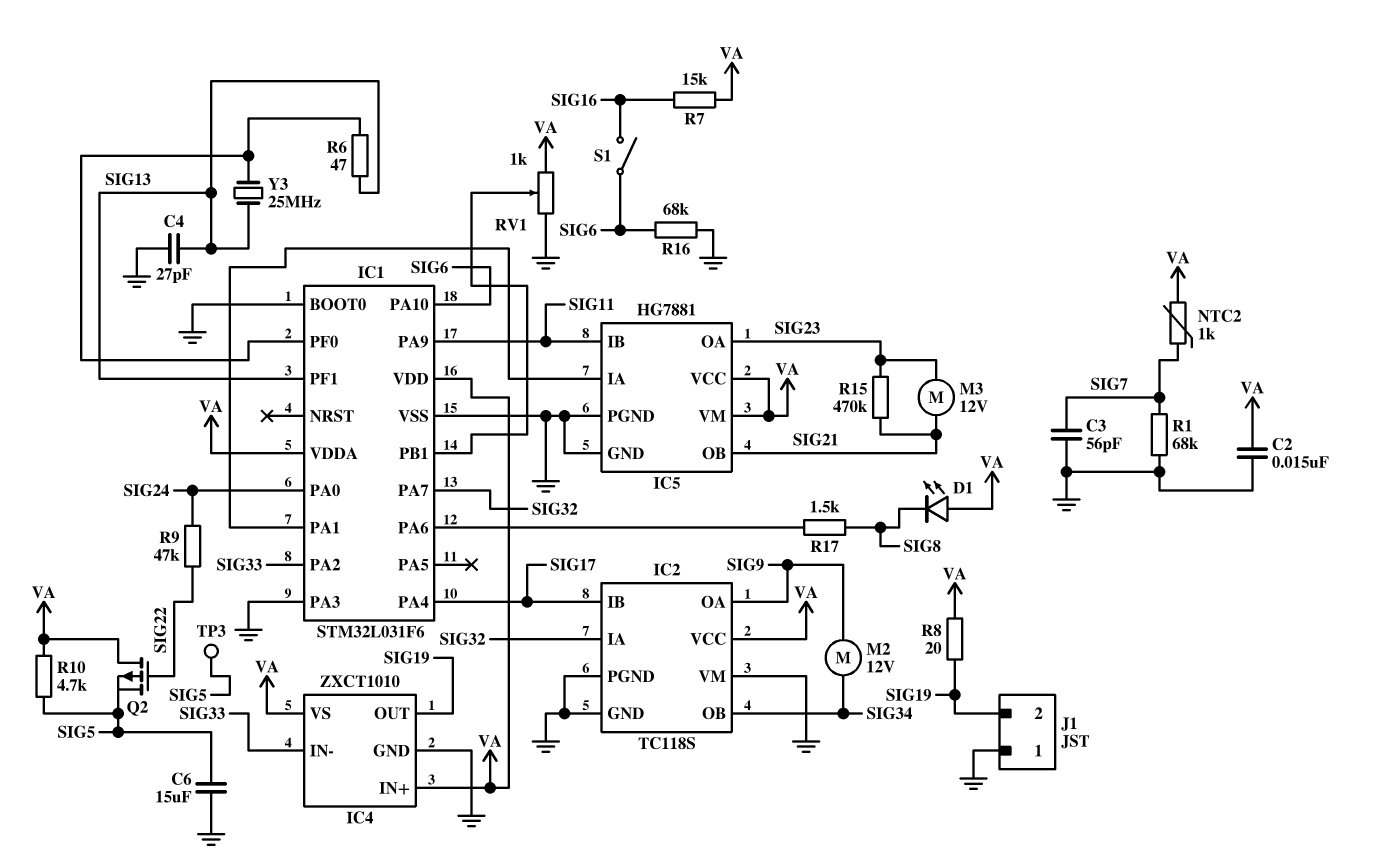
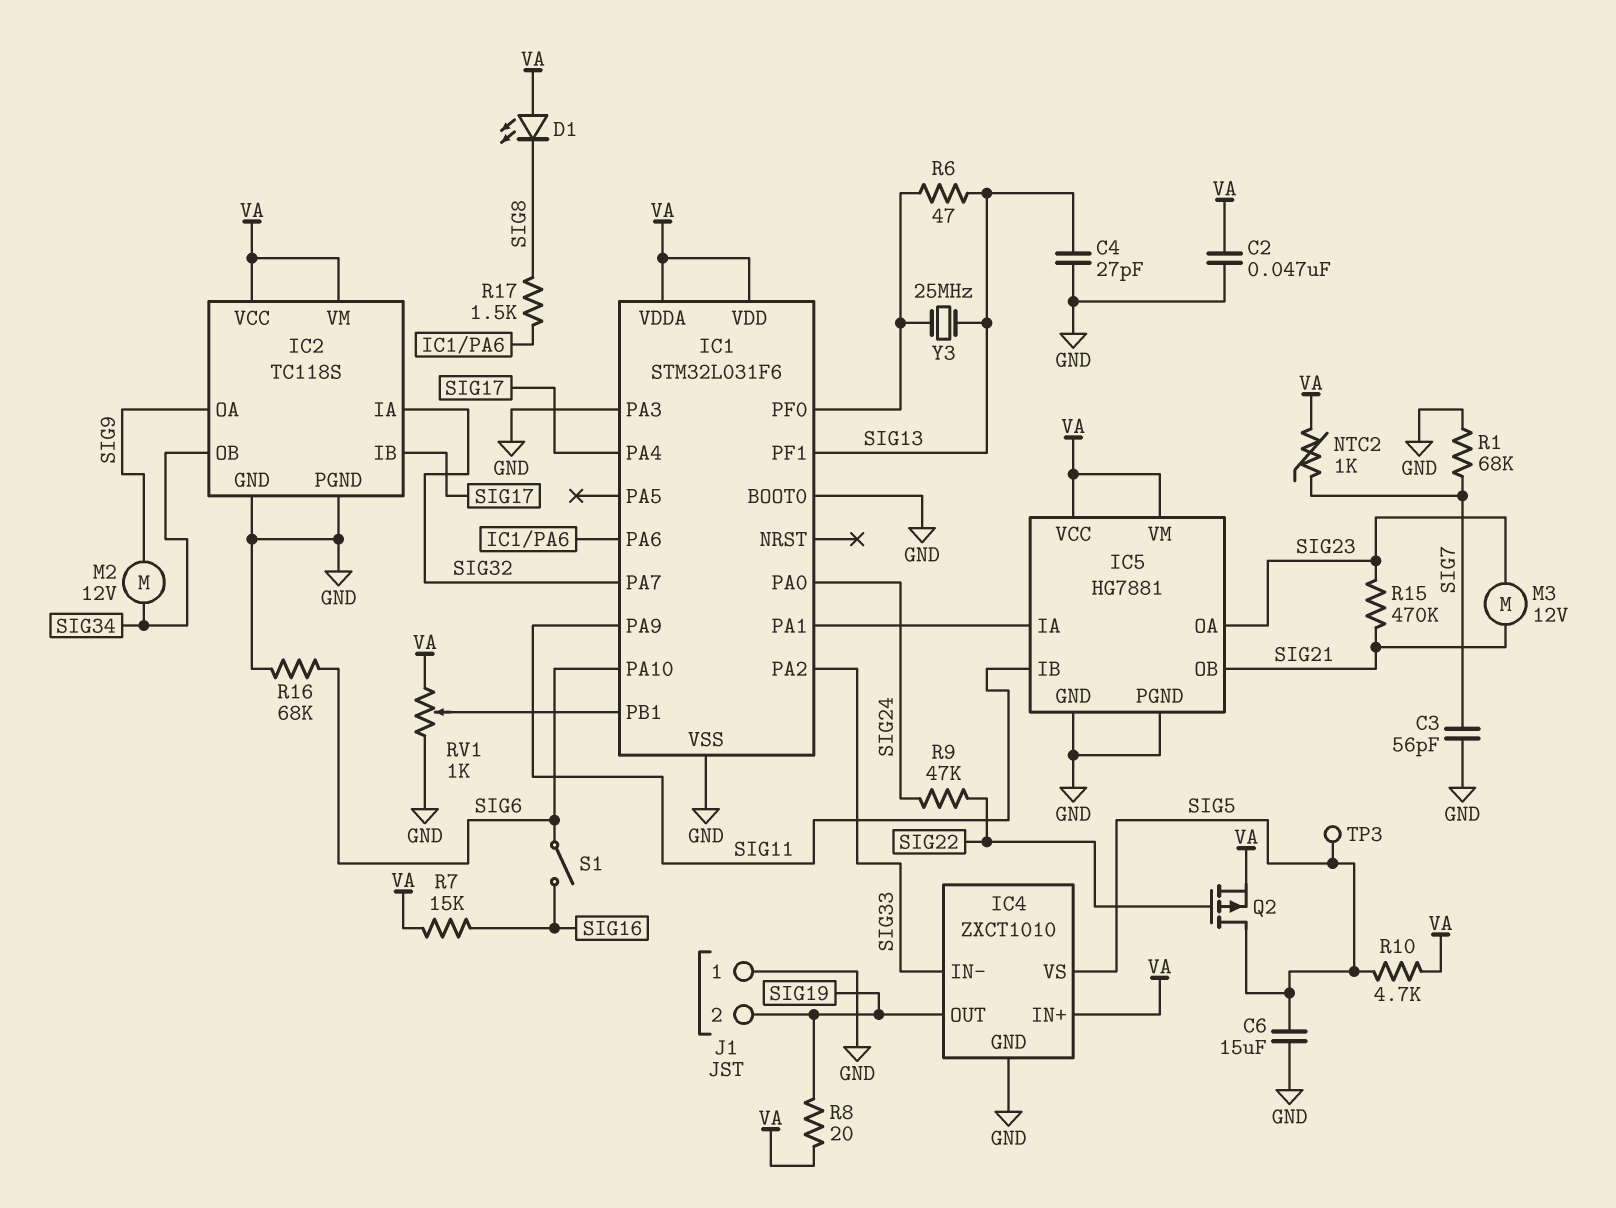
C2: 15nF (GND, VA) -> 47nF (GND, VA)
IC2 pin VM: GND -> VA
IC4 pin VS: VA -> SIG5
Q2: PMOS (G SIG22, D VA, S SIG5) -> PMOS (G SIG22, D SIG5, S VA)

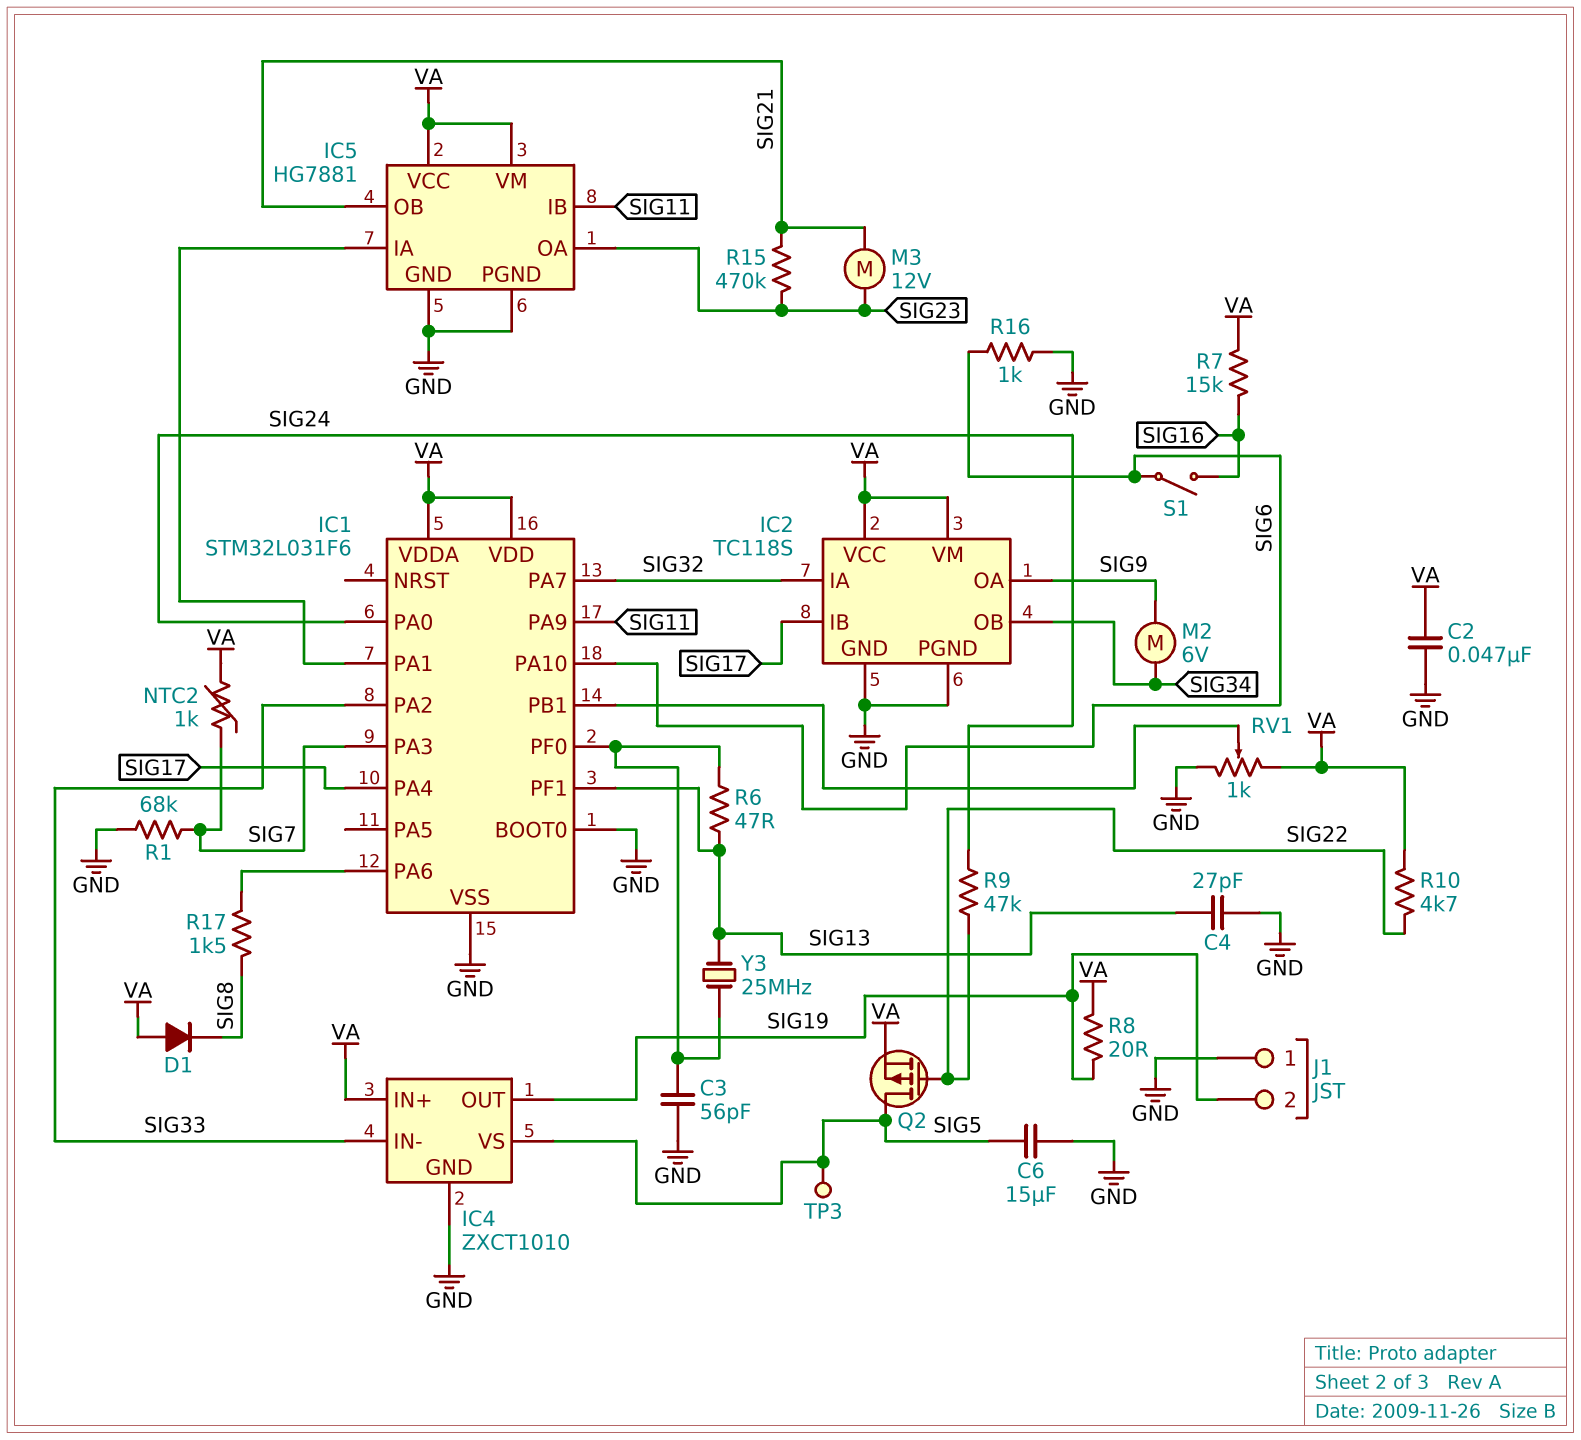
C3: 56pF (GND, SIG7) -> 56pF (GND, IC1/PF0)
D1: LED (A VA, K SIG8) -> diode (A VA, K SIG8)
IC1 pin PA3: GND -> SIG7
M2: motor 12V (SIG9, SIG34) -> motor 6V (SIG9, SIG34)
R10: 4.7k (SIG5, VA) -> 4.7k (SIG22, VA)
R16: 68k (GND, SIG6) -> 1k (GND, SIG6)

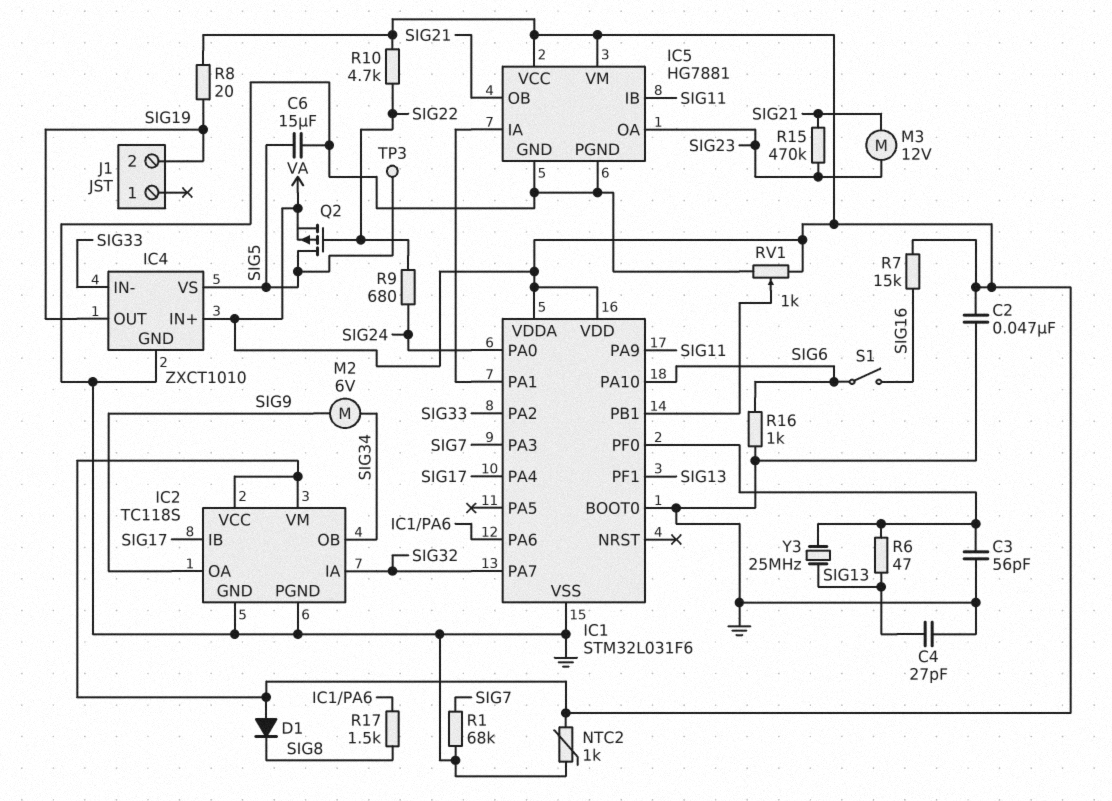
J1 pin 1: GND -> none
NTC2: 1k (SIG7, VA) -> 1k (GND, VA)
R9: 47k (SIG22, SIG24) -> 680 (SIG22, SIG24)

